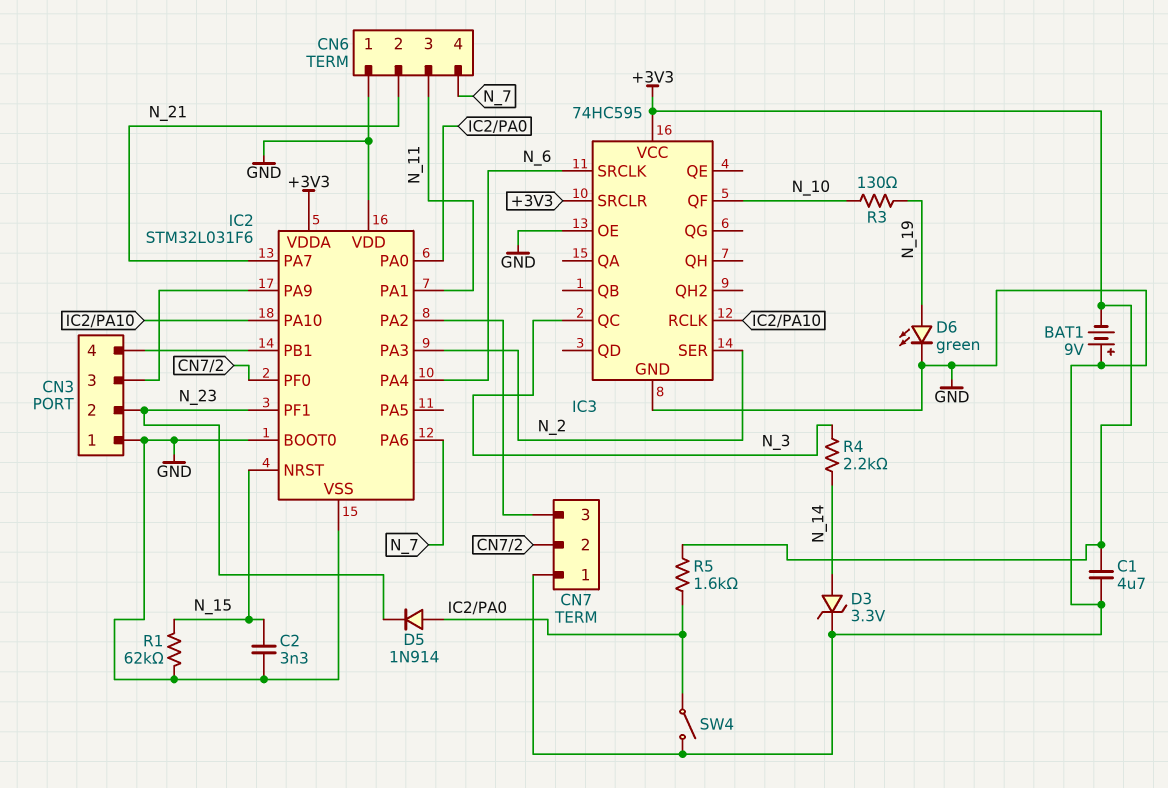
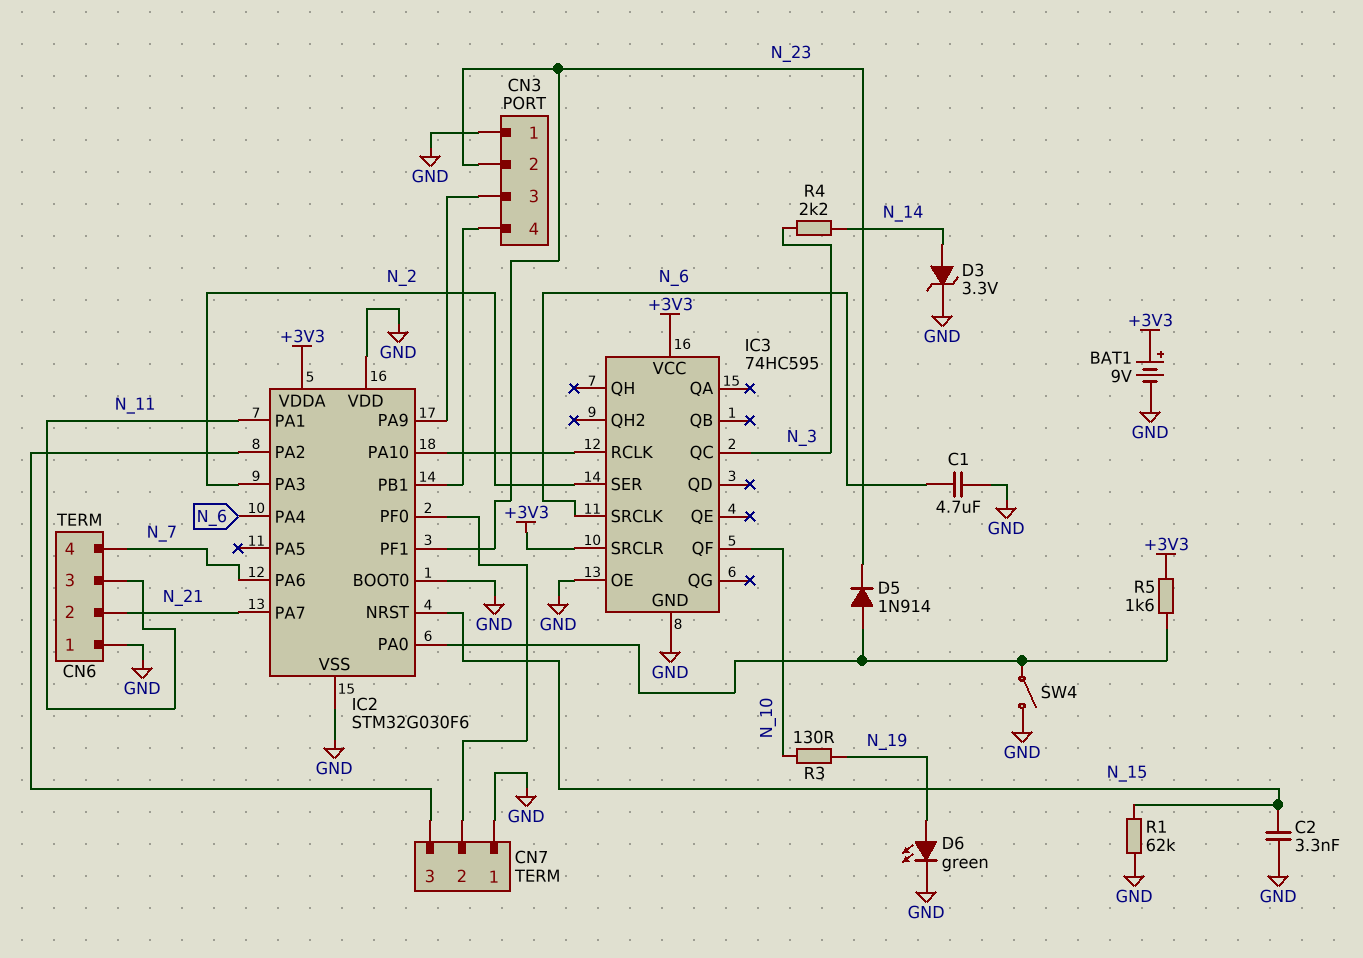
BAT1: 9V (plus GND, minus +3V3) -> 9V (plus +3V3, minus GND)
C1: 4.7uF (+3V3, GND) -> 4.7uF (GND, N_6)
IC2: STM32L031F6 -> STM32G030F6

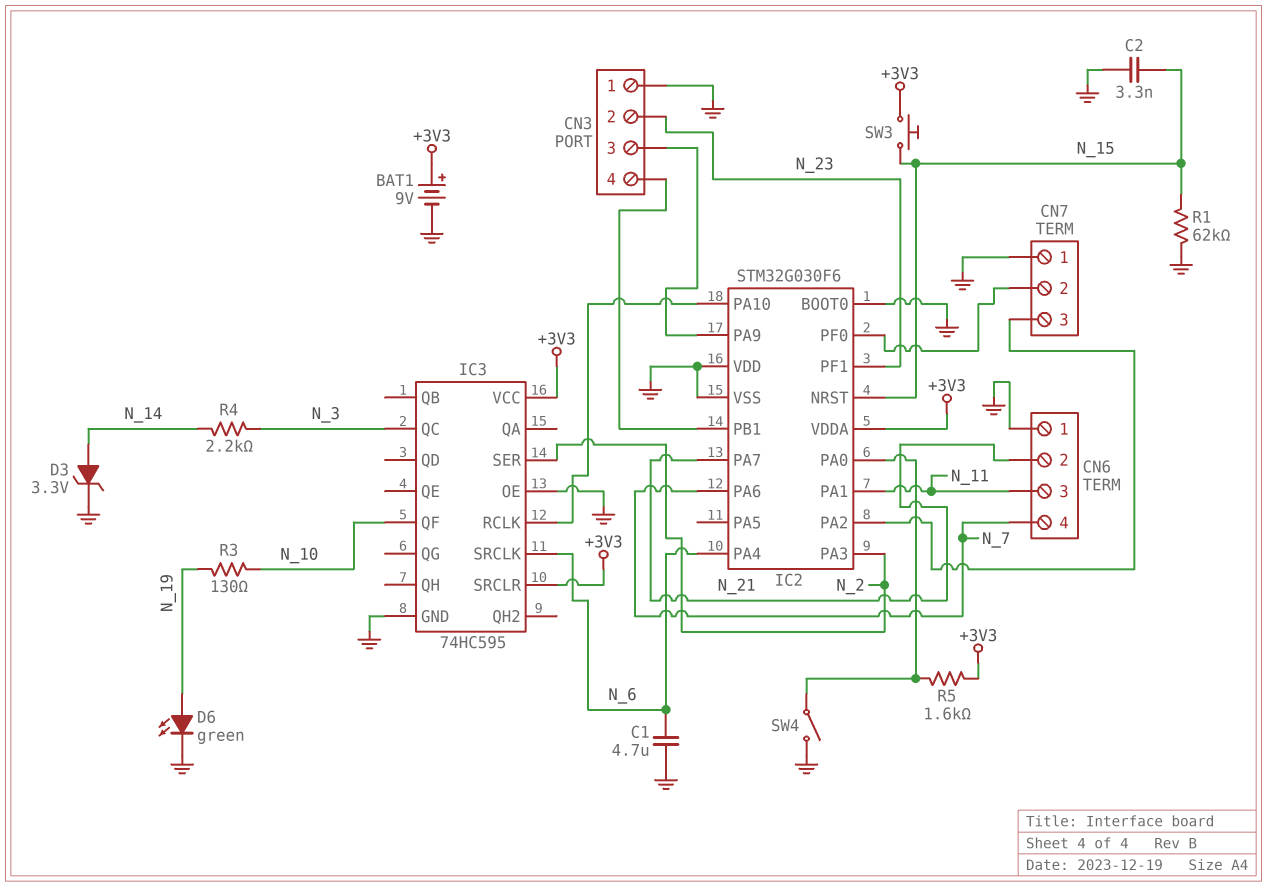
D5: diode 1N914 (A IC2/PA0, K N_23) -> none
SW3: none -> button (+3V3, N_15)

